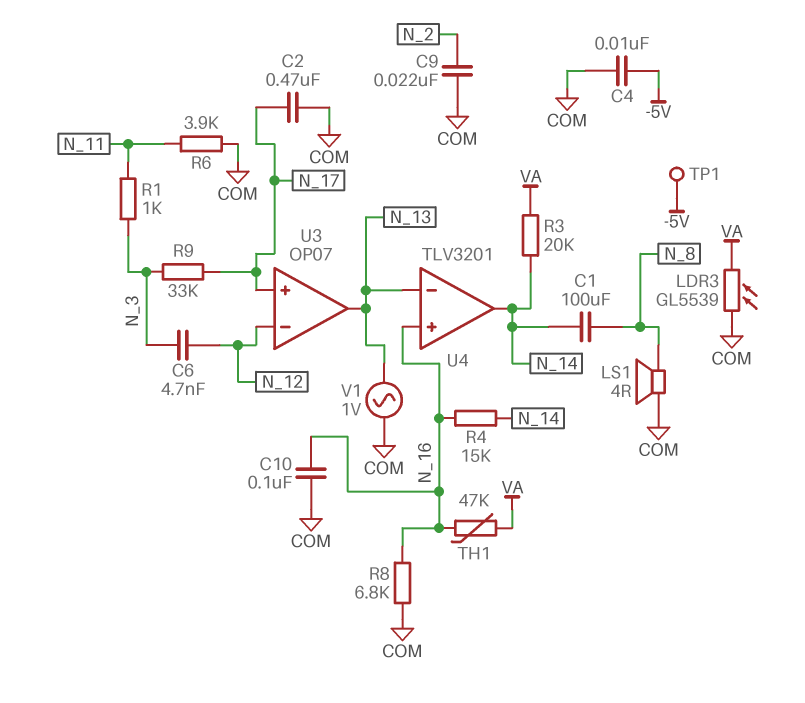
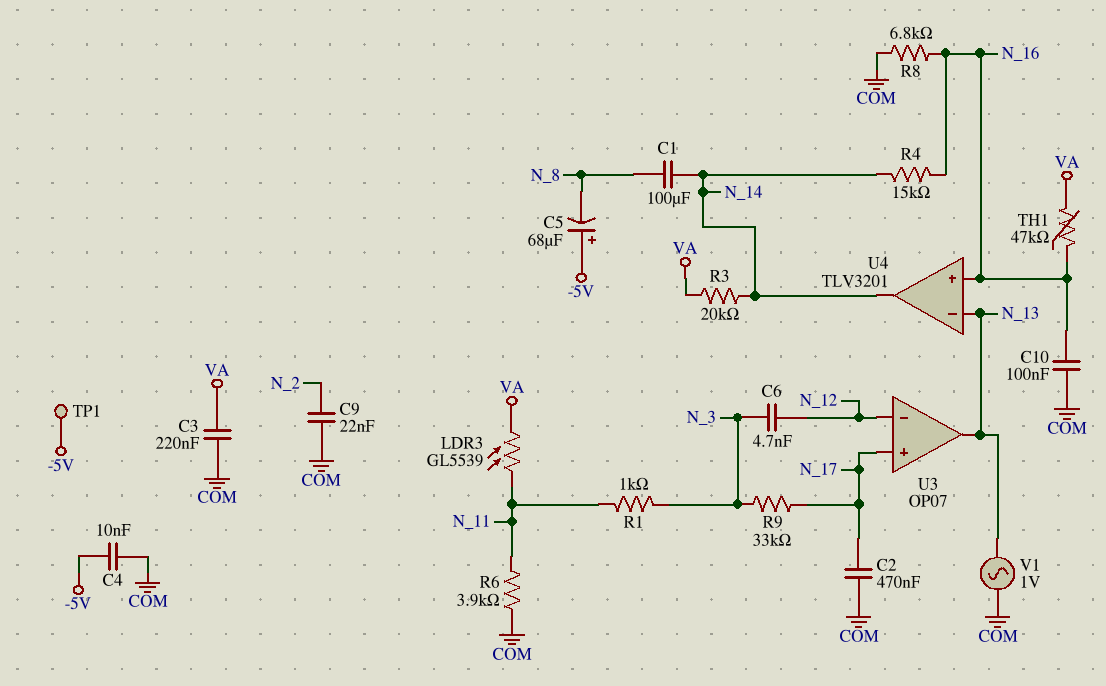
C3: none -> 220nF (COM, VA)
C5: none -> 68uF (plus -5V, minus N_8)
LDR3: GL5539 (COM, VA) -> GL5539 (N_11, VA)
LS1: speaker 4R (COM, N_8) -> none

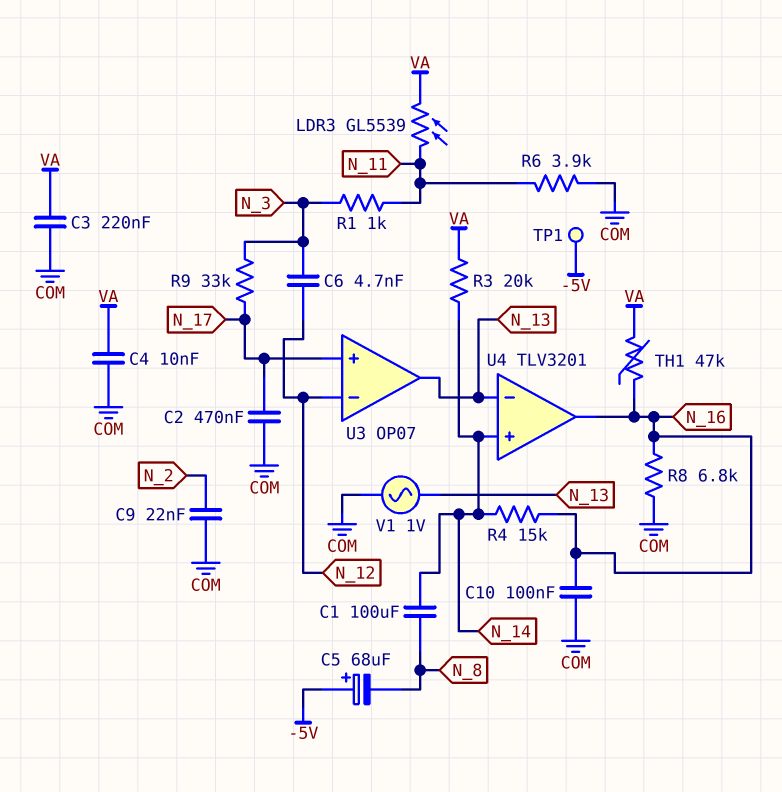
C4: 10nF (-5V, COM) -> 10nF (COM, VA)
U4 pin in+: N_16 -> N_14
U4 pin out: N_14 -> N_16

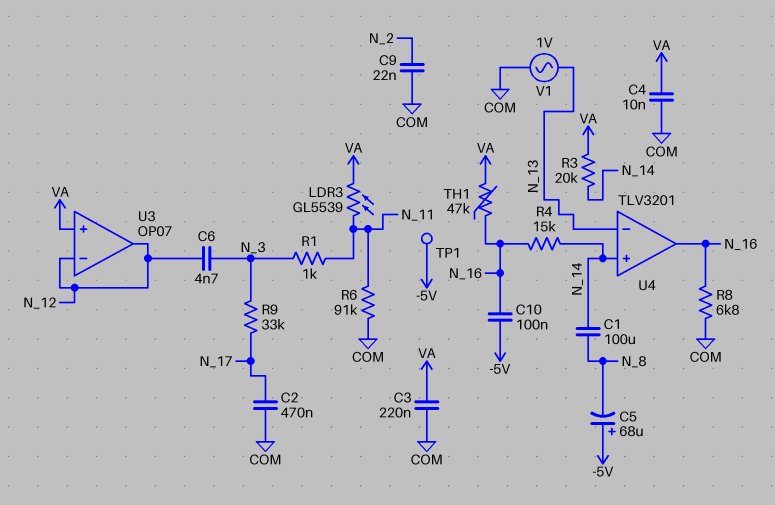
C10: 100nF (COM, N_16) -> 100nF (-5V, N_16)
R6: 3.9k (COM, N_11) -> 91k (COM, N_11)
U3 pin in+: N_17 -> VA
U3 pin out: N_13 -> N_12

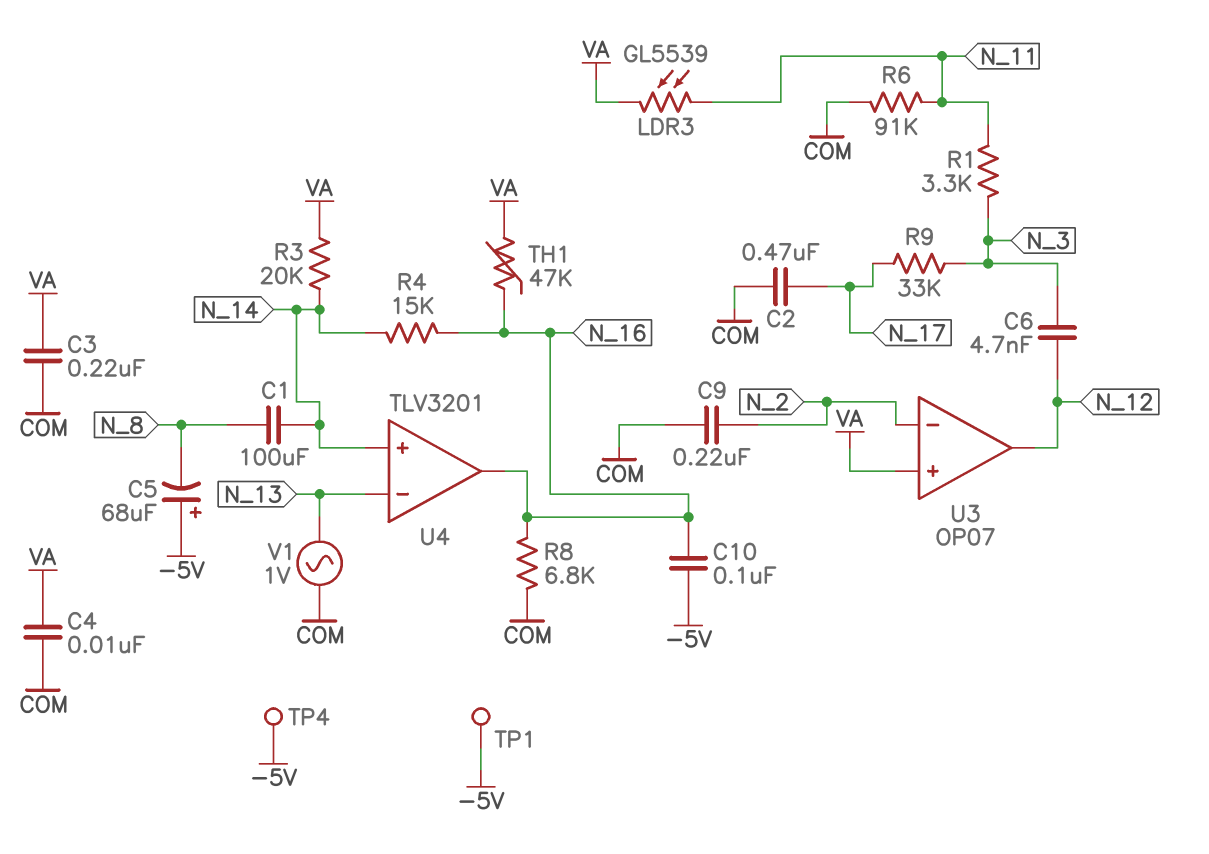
C9: 22nF (COM, N_2) -> 220nF (COM, N_2)
R1: 1k (N_3, N_11) -> 3.3k (N_3, N_11)
TP4: none -> test point (-5V)
U3 pin in-: N_12 -> N_2

